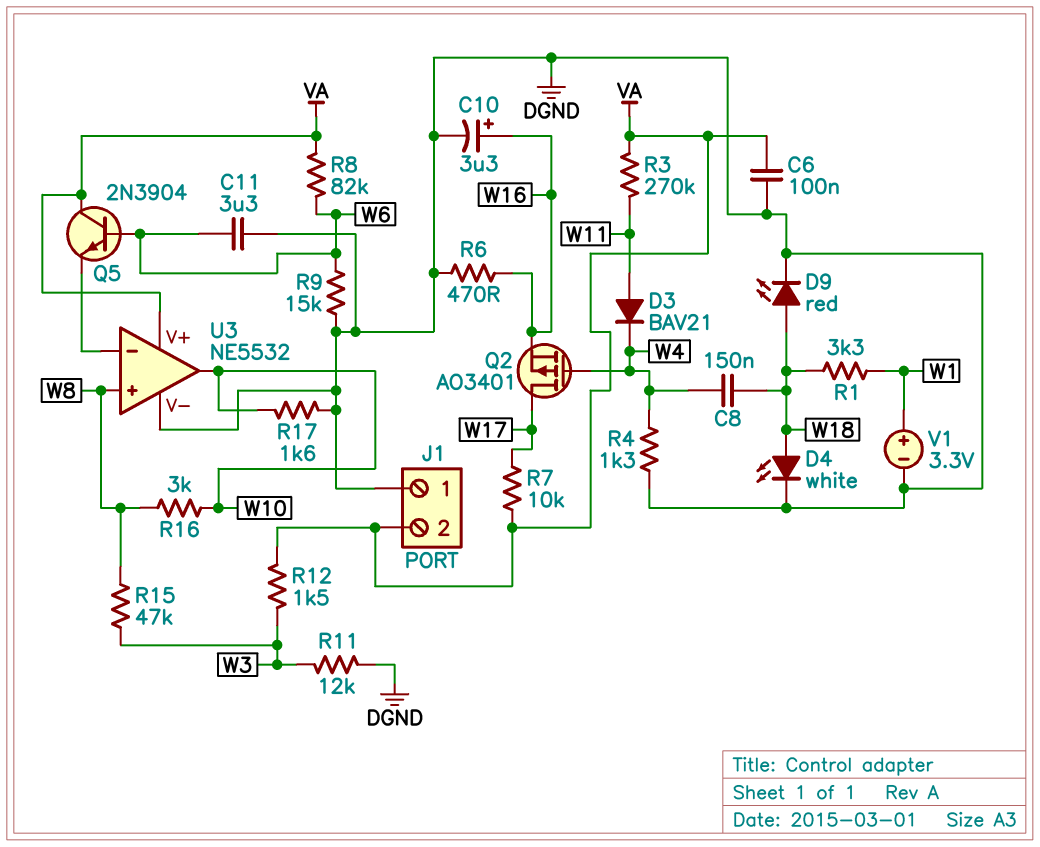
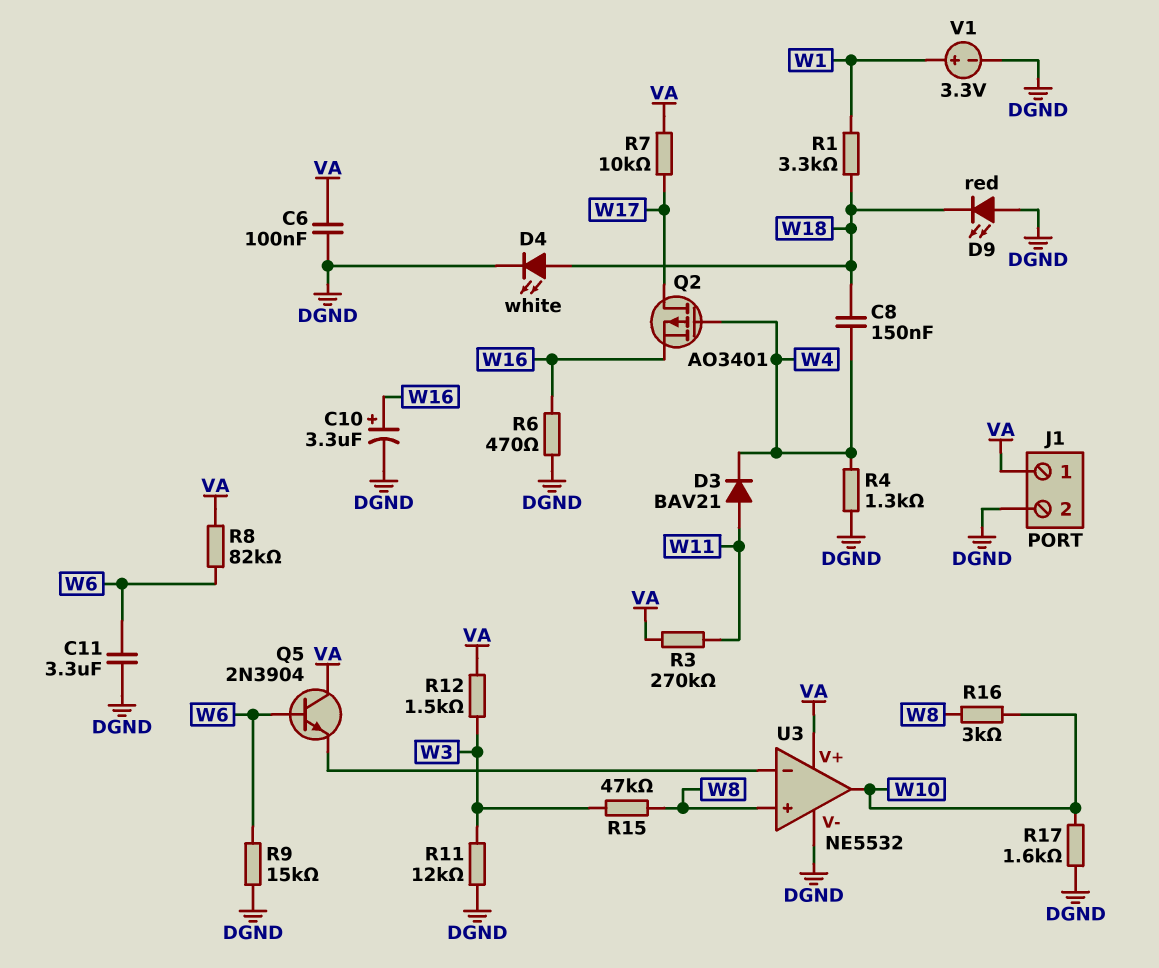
D9: LED red (A W18, K DGND) -> LED red (A DGND, K W18)
J1 pin 1: DGND -> VA
J1 pin 2: VA -> DGND

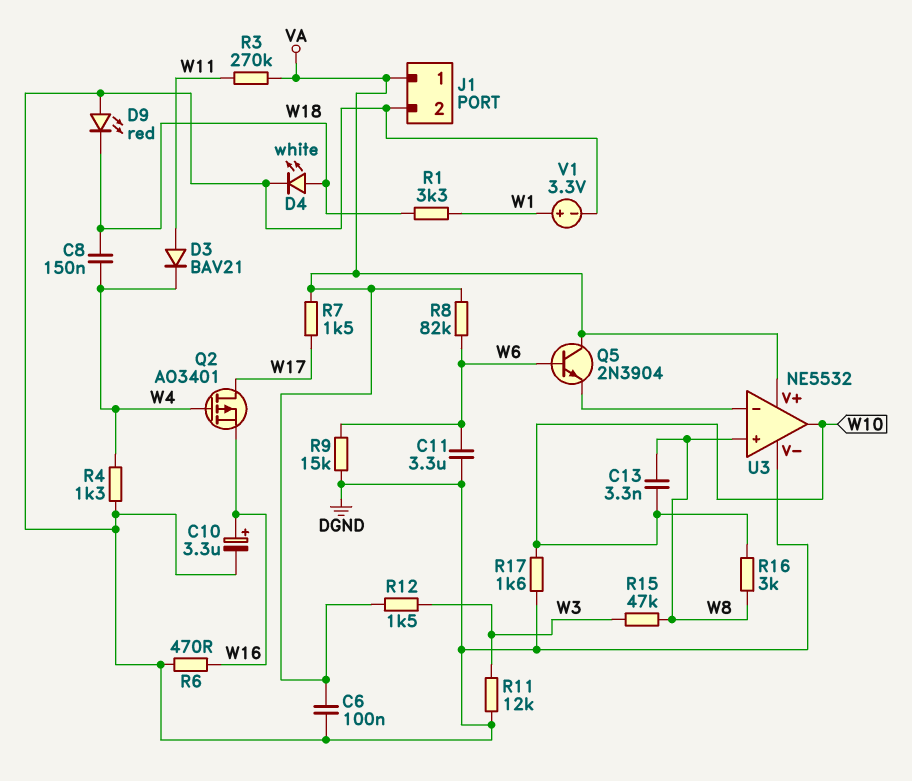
C13: none -> 3.3nF (W8, W10)
R7: 10k (VA, W17) -> 1.5k (VA, W17)

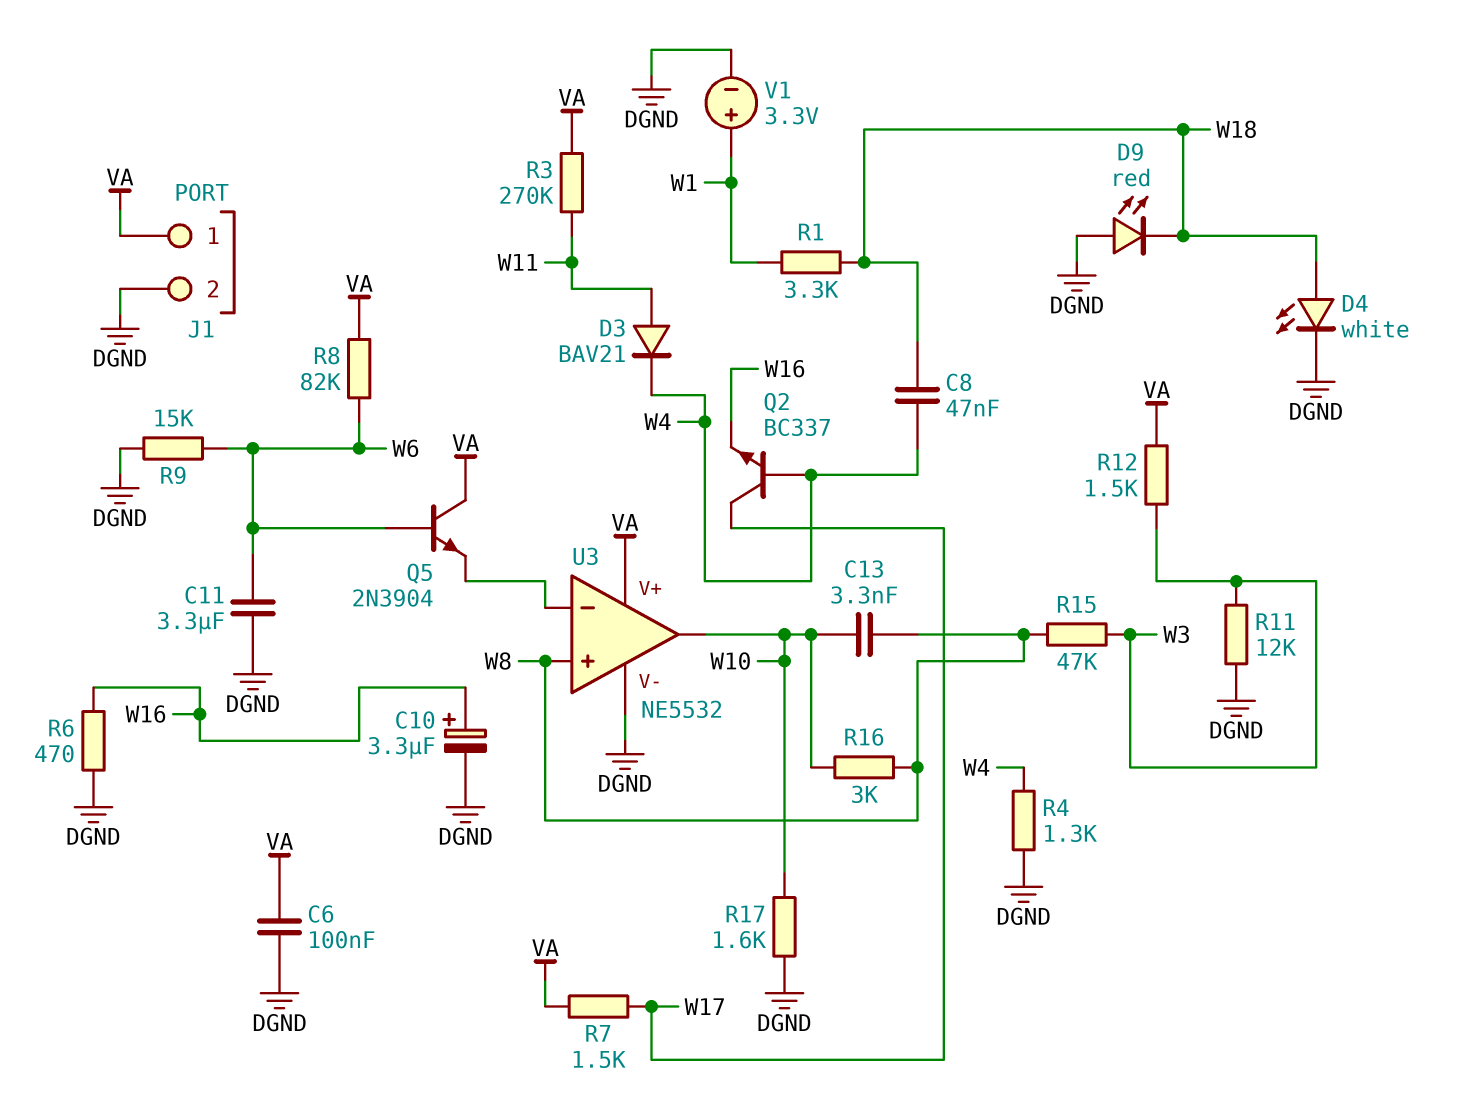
C8: 150nF (W4, W18) -> 47nF (W4, W18)
Q2: PMOS AO3401 (G W4, D W17, S W16) -> NPN BC337 (B W4, C W17, E W16)

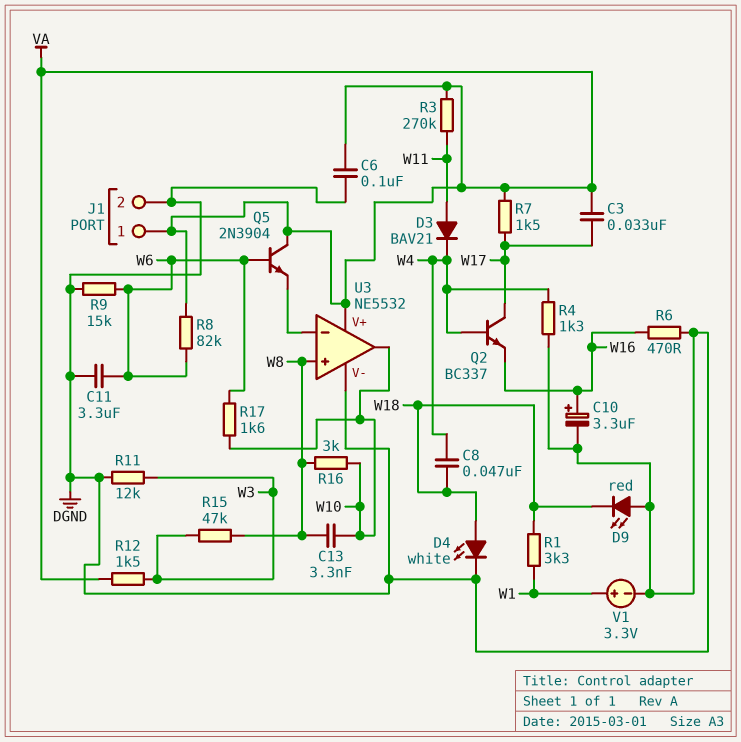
C3: none -> 33nF (VA, W17)
R17: 1.6k (DGND, W10) -> 1.6k (W6, W10)

